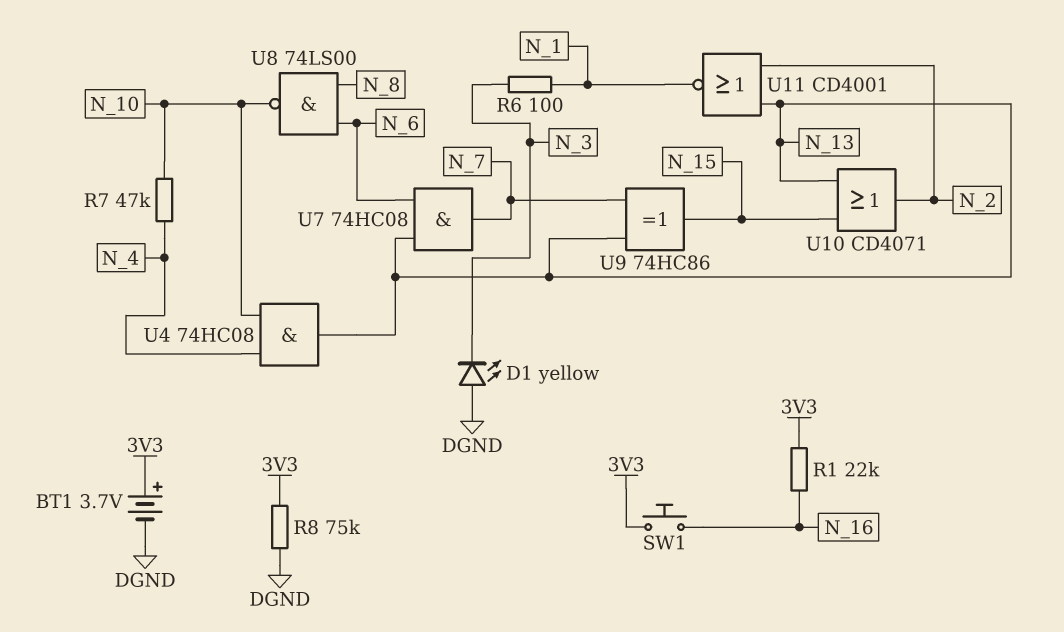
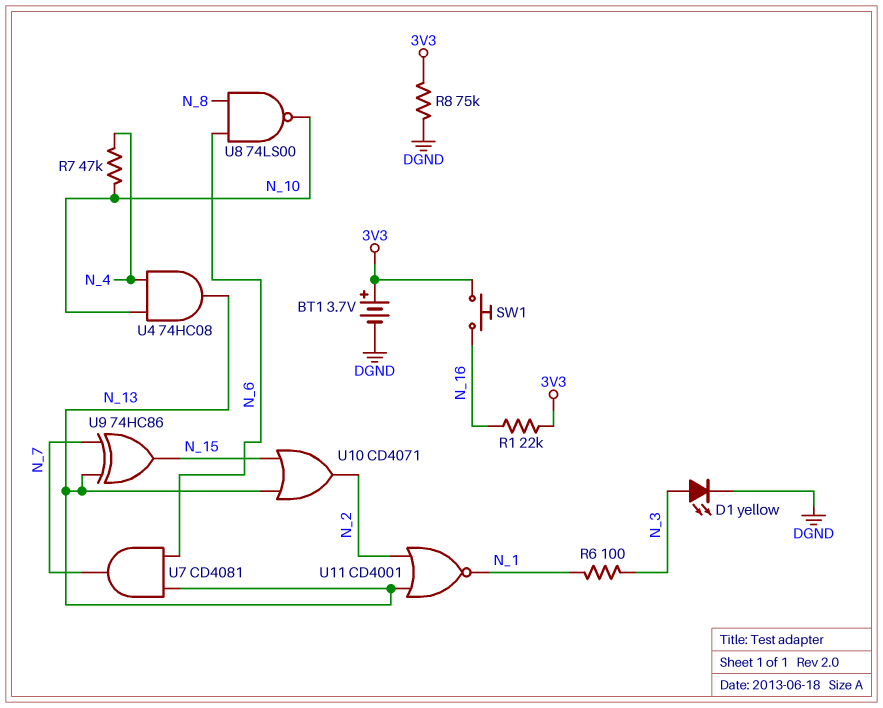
D1: LED yellow (A DGND, K N_3) -> LED yellow (A N_3, K DGND)
U7: AND 74HC08 (in N_6, in N_13, out N_7) -> AND CD4081 (in N_6, in N_13, out N_7)

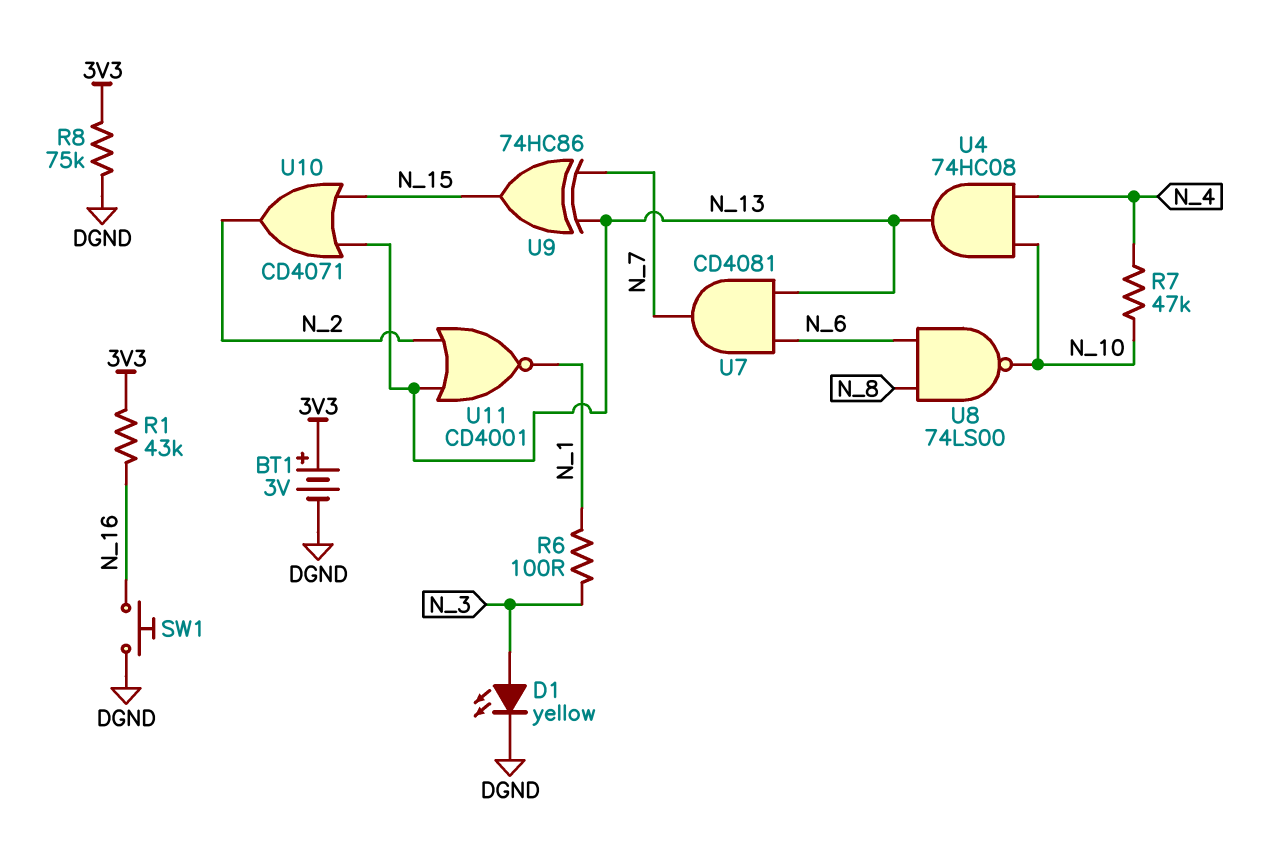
BT1: 3.7V (plus 3V3, minus DGND) -> 3V (plus 3V3, minus DGND)
R1: 22k (3V3, N_16) -> 43k (3V3, N_16)
SW1: button (3V3, N_16) -> button (DGND, N_16)

